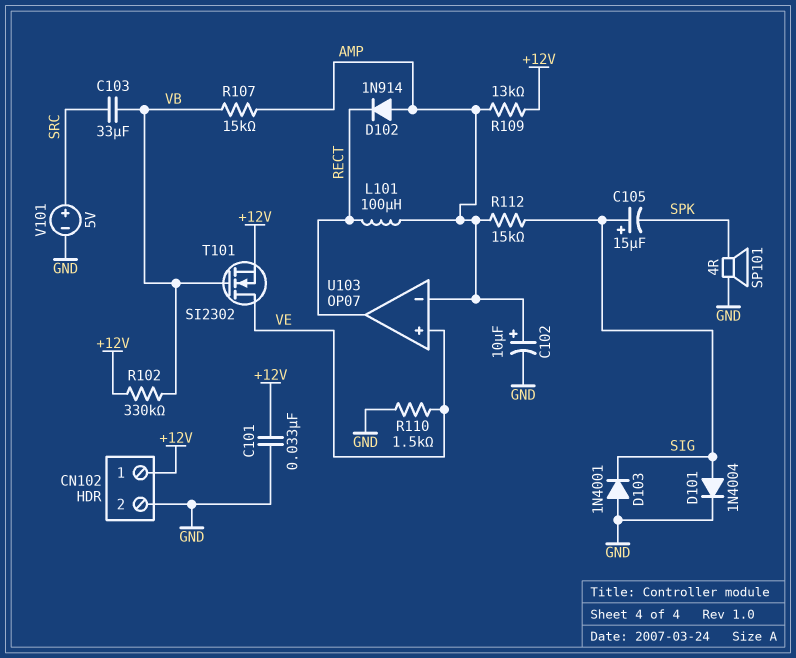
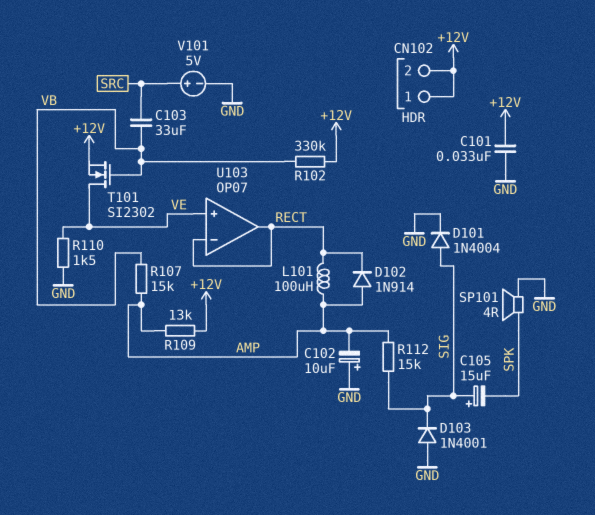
C102: 10uF (plus AMP, minus GND) -> 10uF (plus GND, minus AMP)
CN102 pin 2: GND -> +12V
U103 pin in-: AMP -> RECT

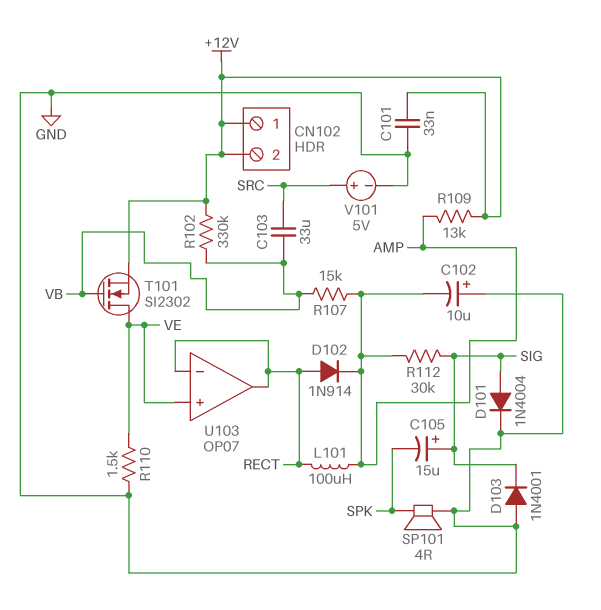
D102: diode 1N914 (A AMP, K RECT) -> diode 1N914 (A RECT, K AMP)
R112: 15k (AMP, SIG) -> 30k (AMP, SIG)

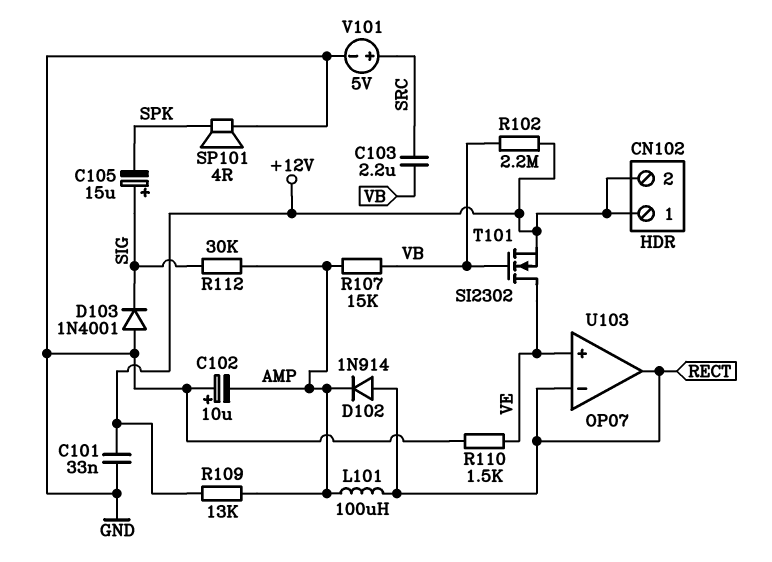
C103: 33uF (SRC, VB) -> 2.2uF (SRC, VB)
D101: diode 1N4004 (A SIG, K GND) -> none
R102: 330k (+12V, VB) -> 2.2M (+12V, VB)

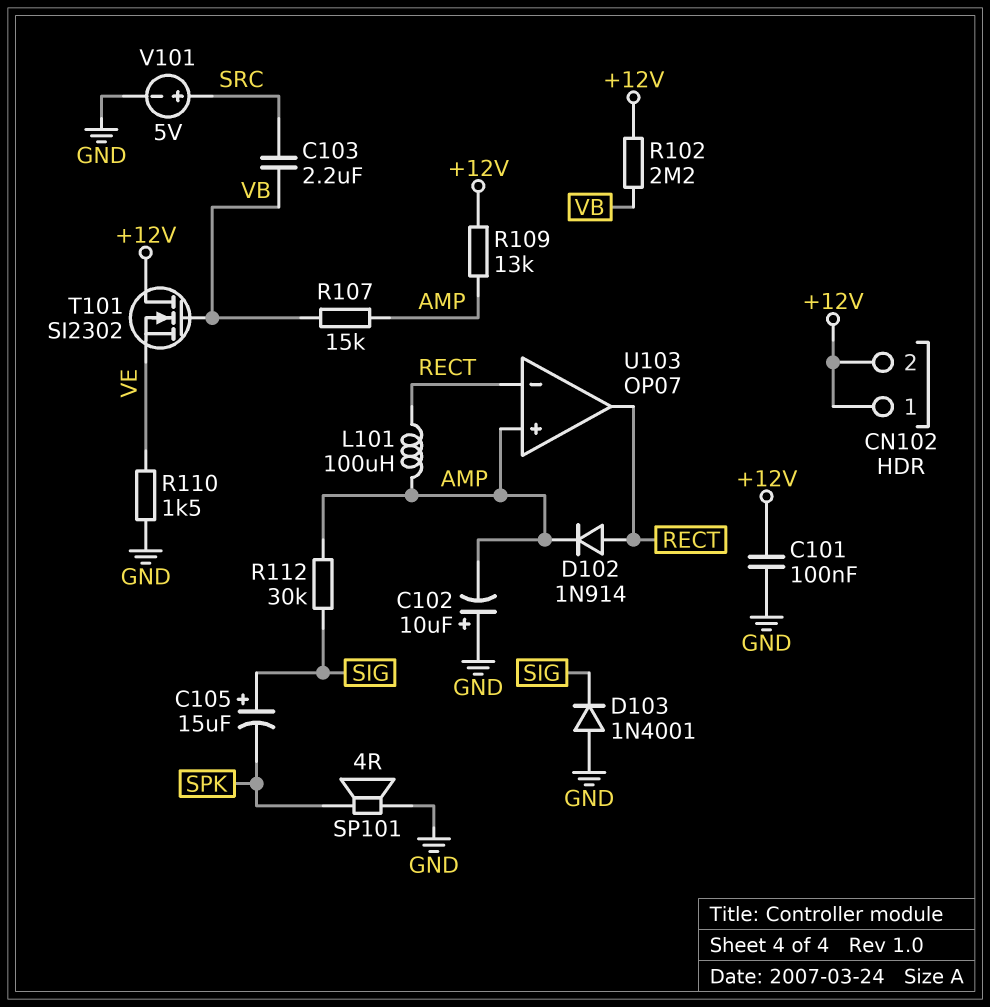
C101: 33nF (+12V, GND) -> 100nF (+12V, GND)
T101: NMOS SI2302 (G VB, D VE, S +12V) -> NMOS SI2302 (G VB, D +12V, S VE)
U103 pin in+: VE -> AMP

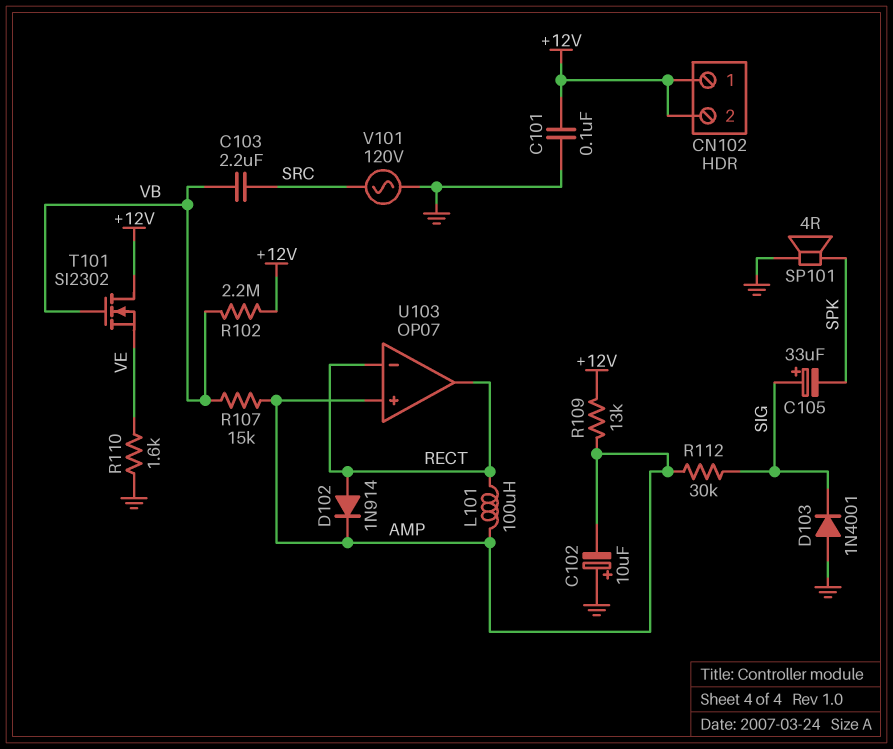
C105: 15uF (plus SIG, minus SPK) -> 33uF (plus SIG, minus SPK)
R110: 1.5k (GND, VE) -> 1.6k (GND, VE)
V101: 5V (plus SRC, minus GND) -> AC 120V (GND, SRC)

